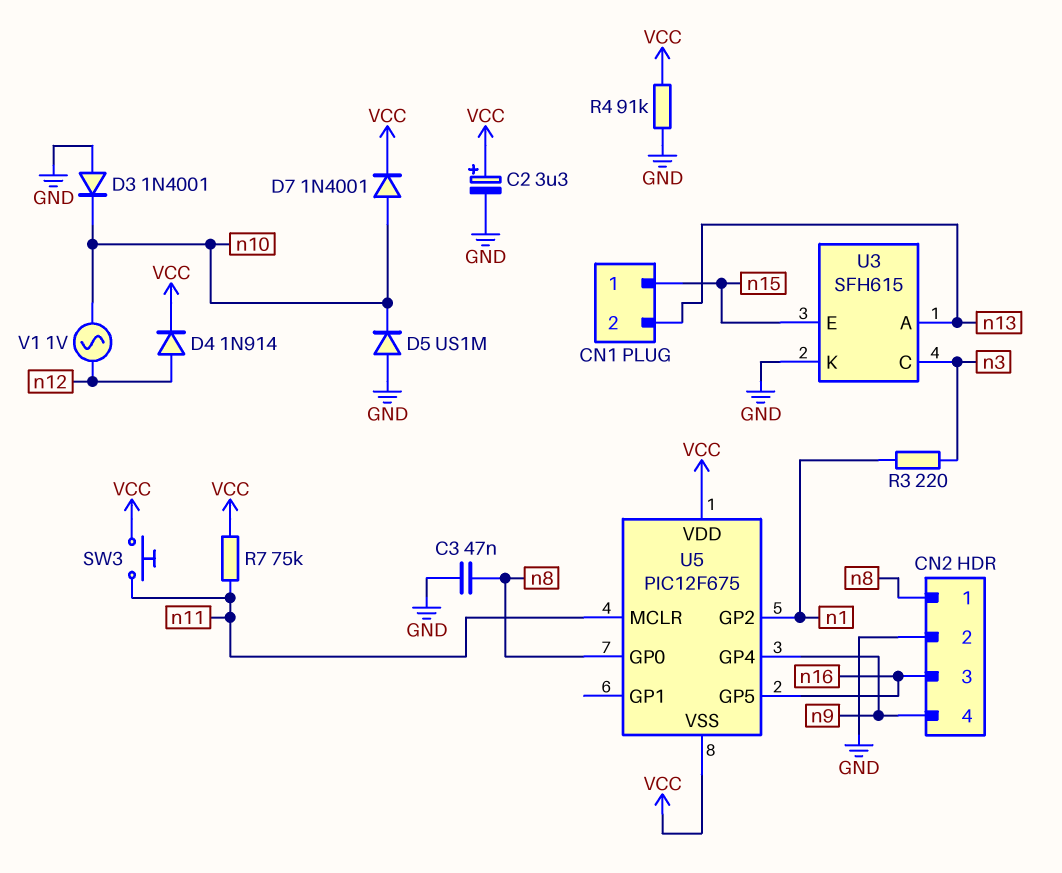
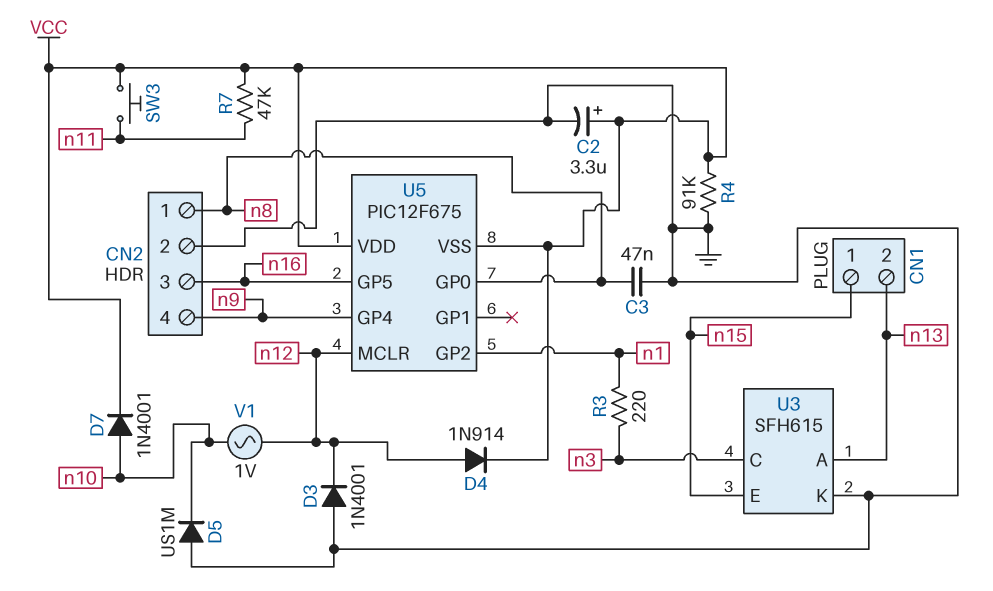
D3: diode 1N4001 (A GND, K n10) -> diode 1N4001 (A GND, K n12)
R7: 75k (VCC, n11) -> 47k (VCC, n11)
U5 pin MCLR: n11 -> n12

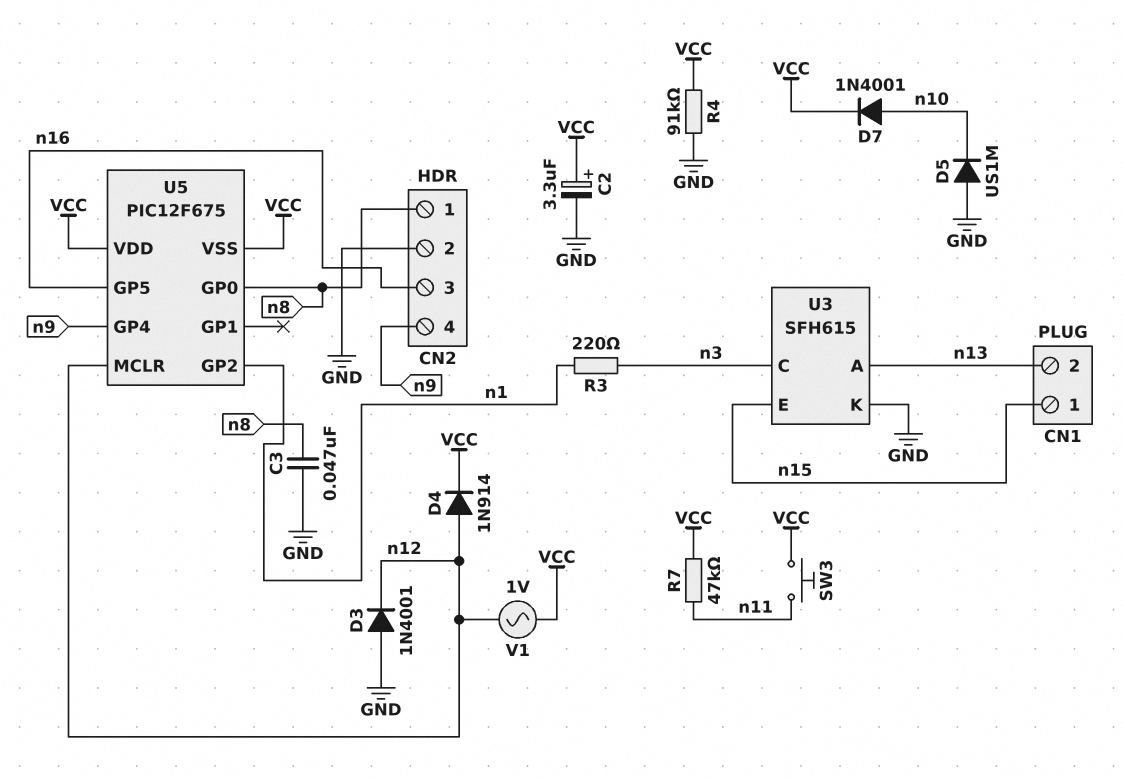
V1: AC 1V (n10, n12) -> AC 1V (VCC, n12)

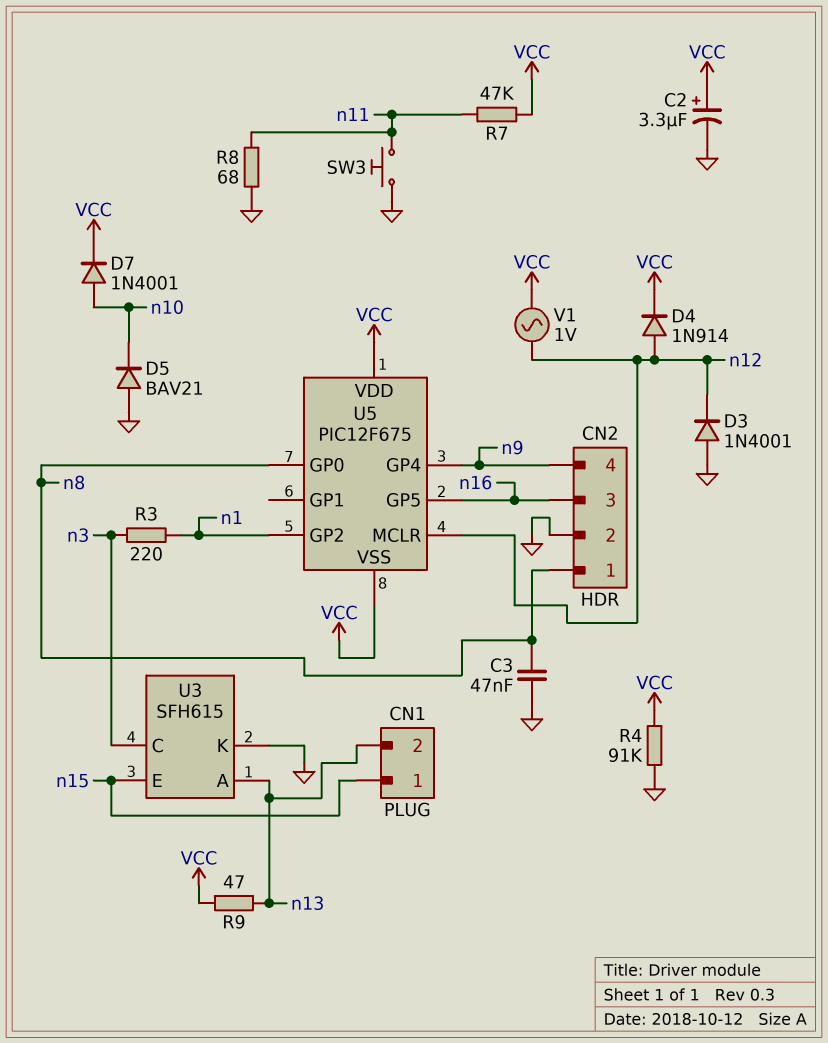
D5: diode US1M (A GND, K n10) -> diode BAV21 (A GND, K n10)
R8: none -> 68 (GND, n11)
R9: none -> 47 (VCC, n13)
SW3: button (VCC, n11) -> button (GND, n11)

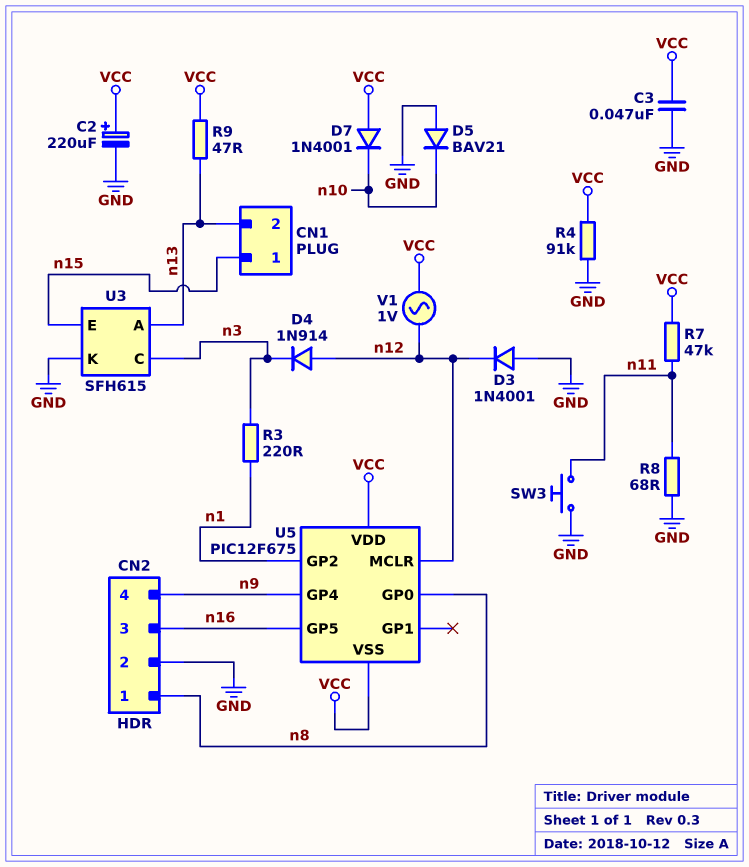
C2: 3.3uF (plus VCC, minus GND) -> 220uF (plus VCC, minus GND)
C3: 47nF (GND, n8) -> 47nF (GND, VCC)
D4: diode 1N914 (A n12, K VCC) -> diode 1N914 (A n12, K n3)
D7: diode 1N4001 (A n10, K VCC) -> diode 1N4001 (A VCC, K n10)

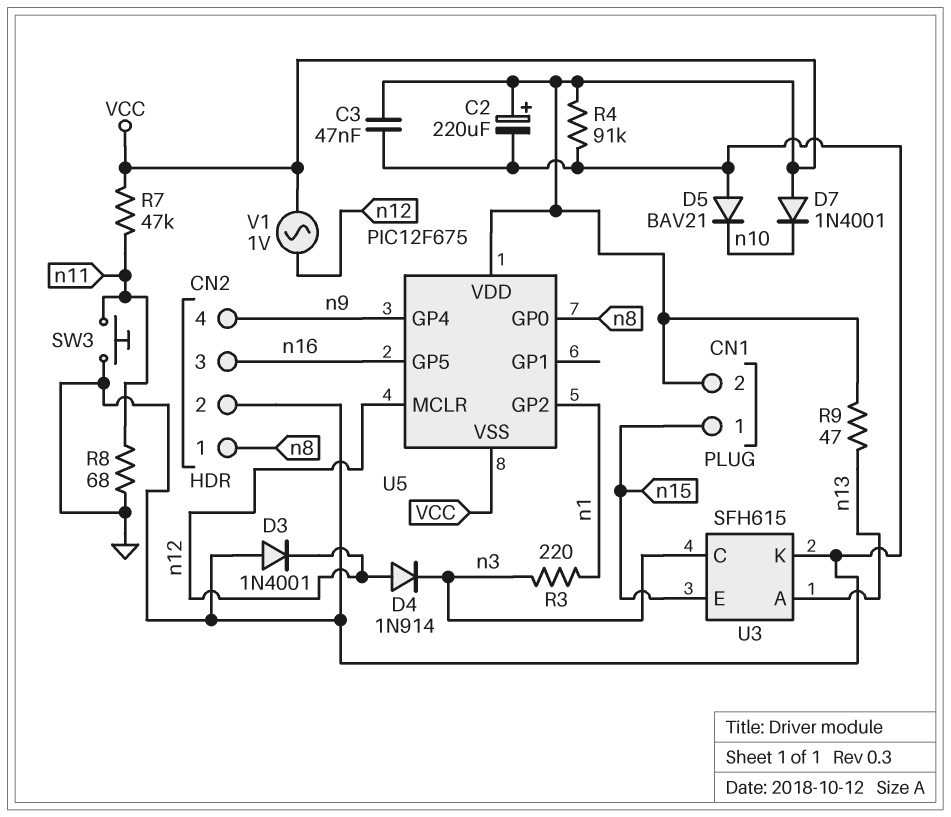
CN1 pin 2: n13 -> VCC

